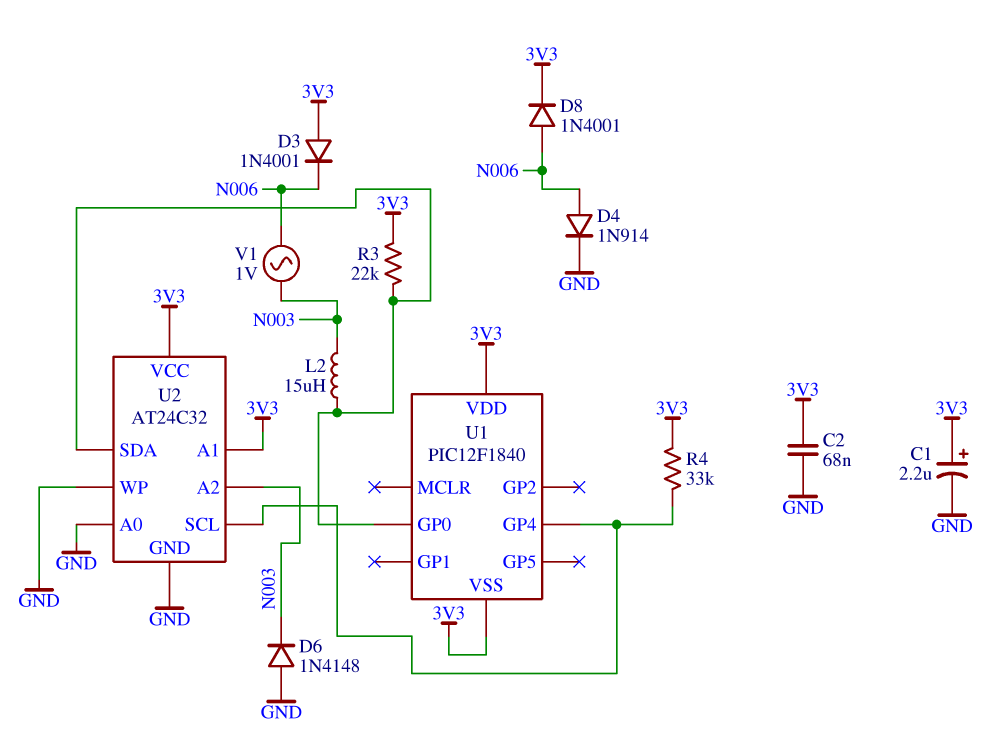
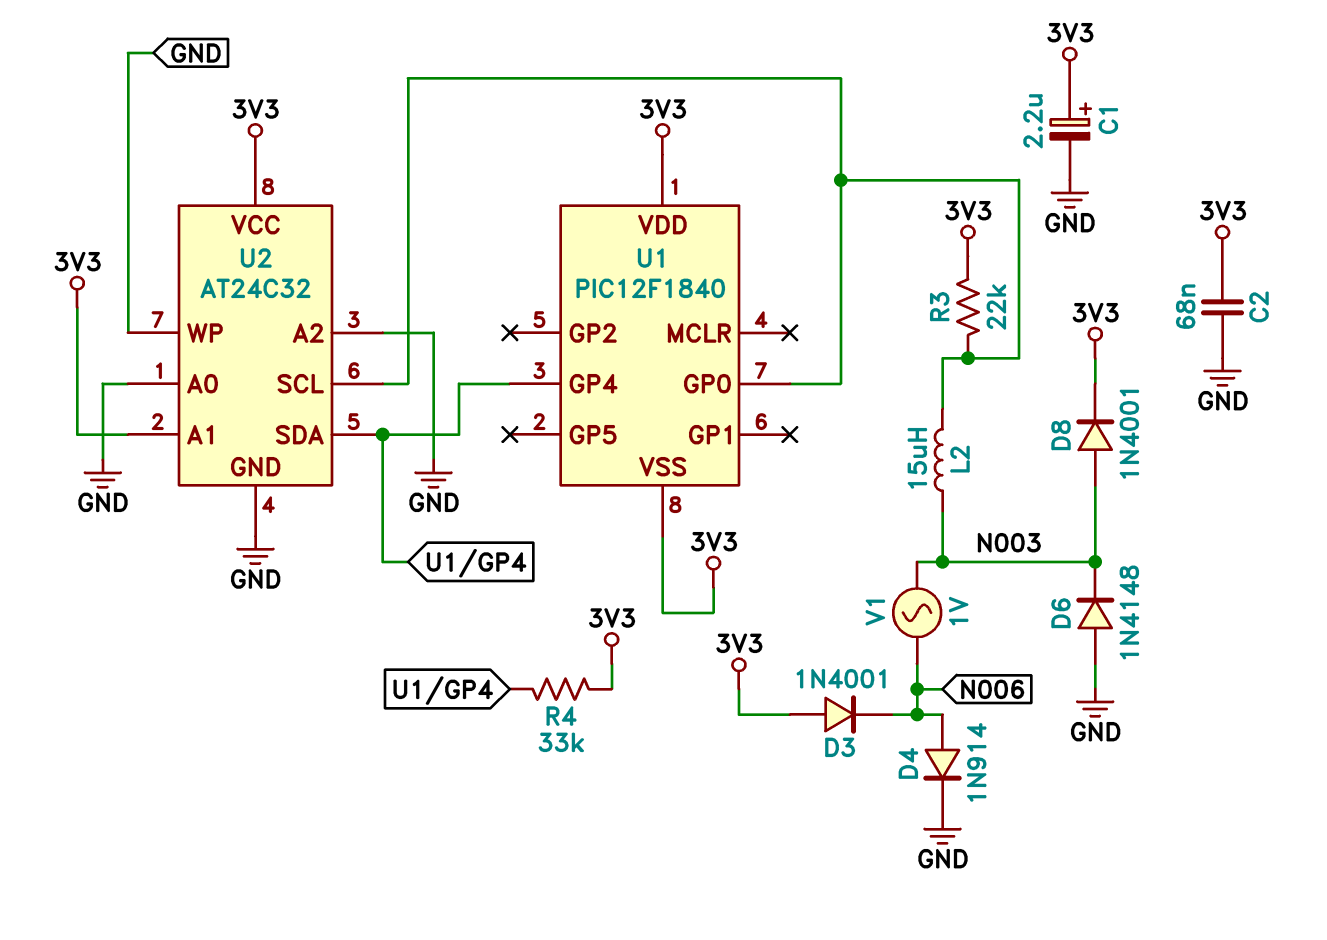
D8: diode 1N4001 (A N006, K 3V3) -> diode 1N4001 (A N003, K 3V3)
U2 pin A2: N003 -> GND
U2 pin SCL: U1/GP4 -> U1/GP0
U2 pin SDA: U1/GP0 -> U1/GP4

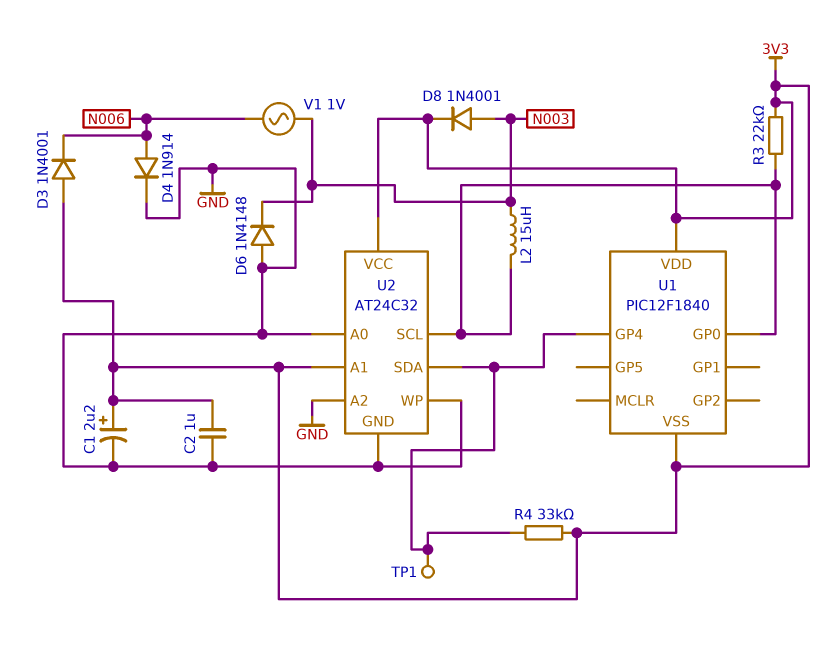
C2: 68nF (3V3, GND) -> 1uF (3V3, GND)
TP1: none -> test point (U1/GP4)

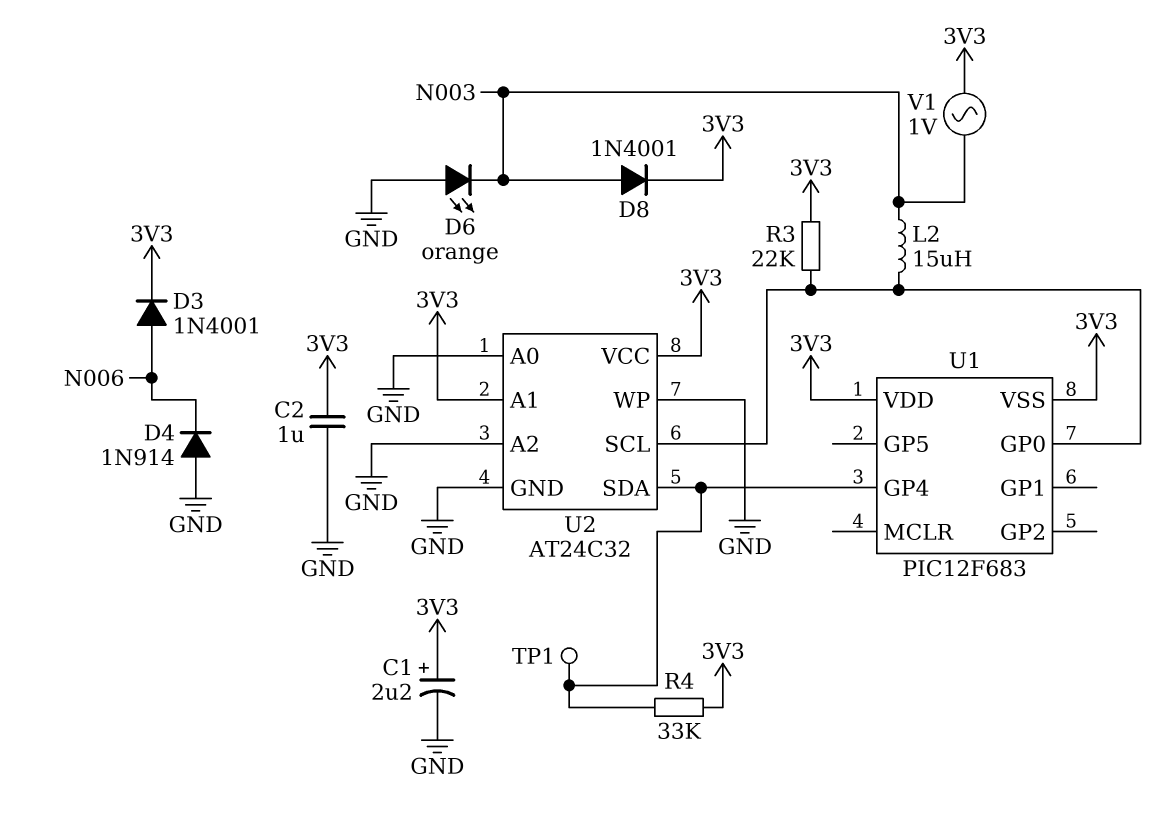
D3: diode 1N4001 (A 3V3, K N006) -> diode 1N4001 (A N006, K 3V3)
D4: diode 1N914 (A N006, K GND) -> diode 1N914 (A GND, K N006)
D6: diode 1N4148 (A GND, K N003) -> LED orange (A GND, K N003)
U1: PIC12F1840 -> PIC12F683
V1: AC 1V (N003, N006) -> AC 1V (3V3, N003)

